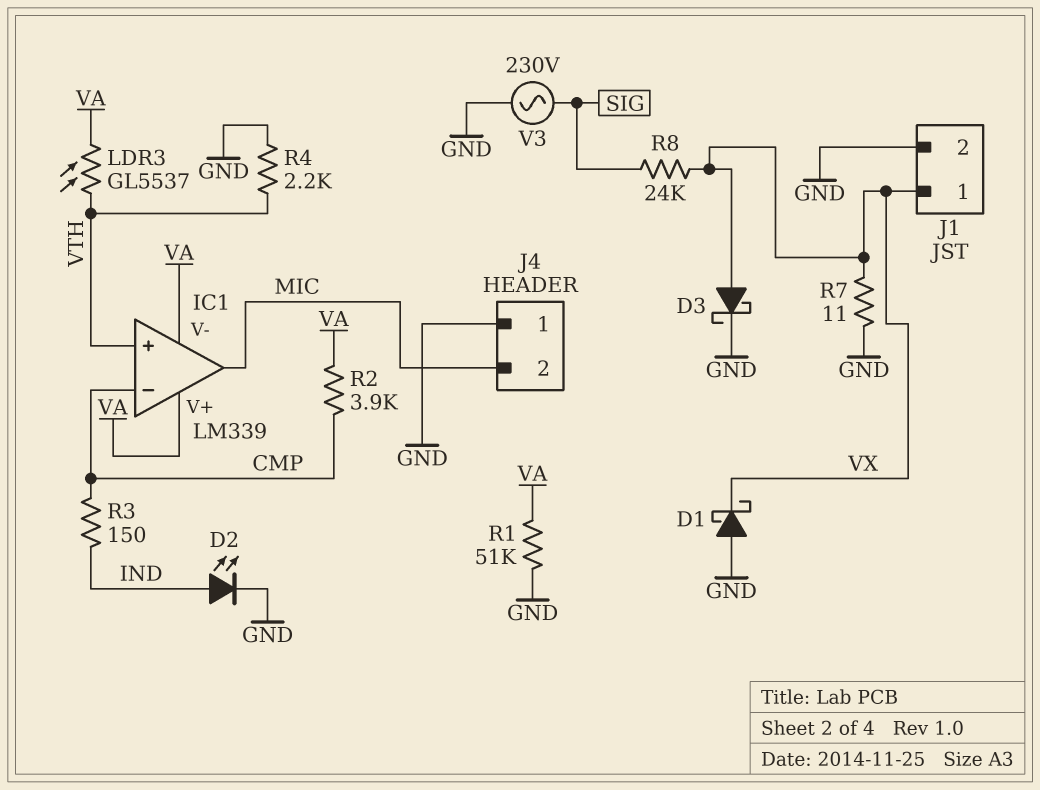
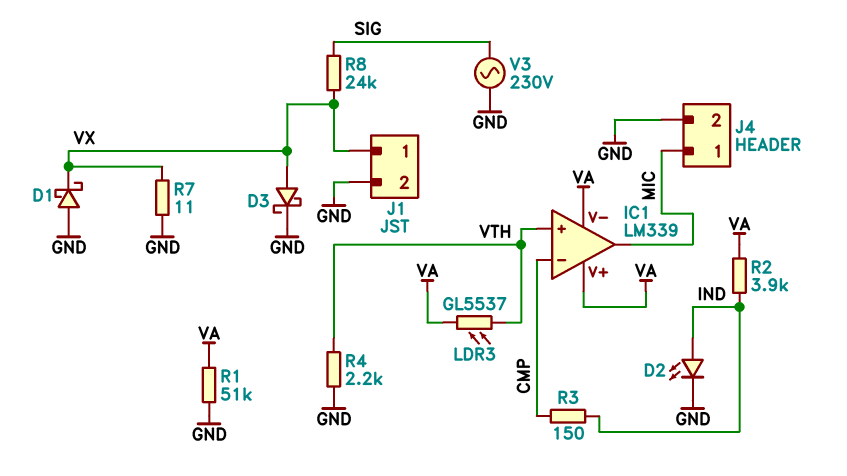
J4 pin 1: GND -> MIC
J4 pin 2: MIC -> GND
R2: 3.9k (CMP, VA) -> 3.9k (IND, VA)

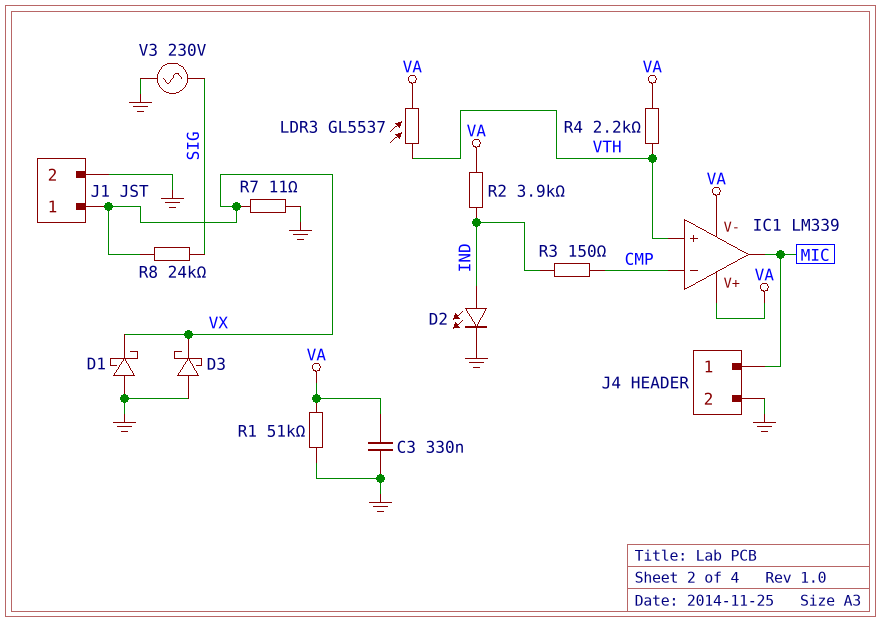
C3: none -> 330nF (GND, VA)
D3: schottky (A VX, K GND) -> schottky (A GND, K VX)
R4: 2.2k (GND, VTH) -> 2.2k (VA, VTH)

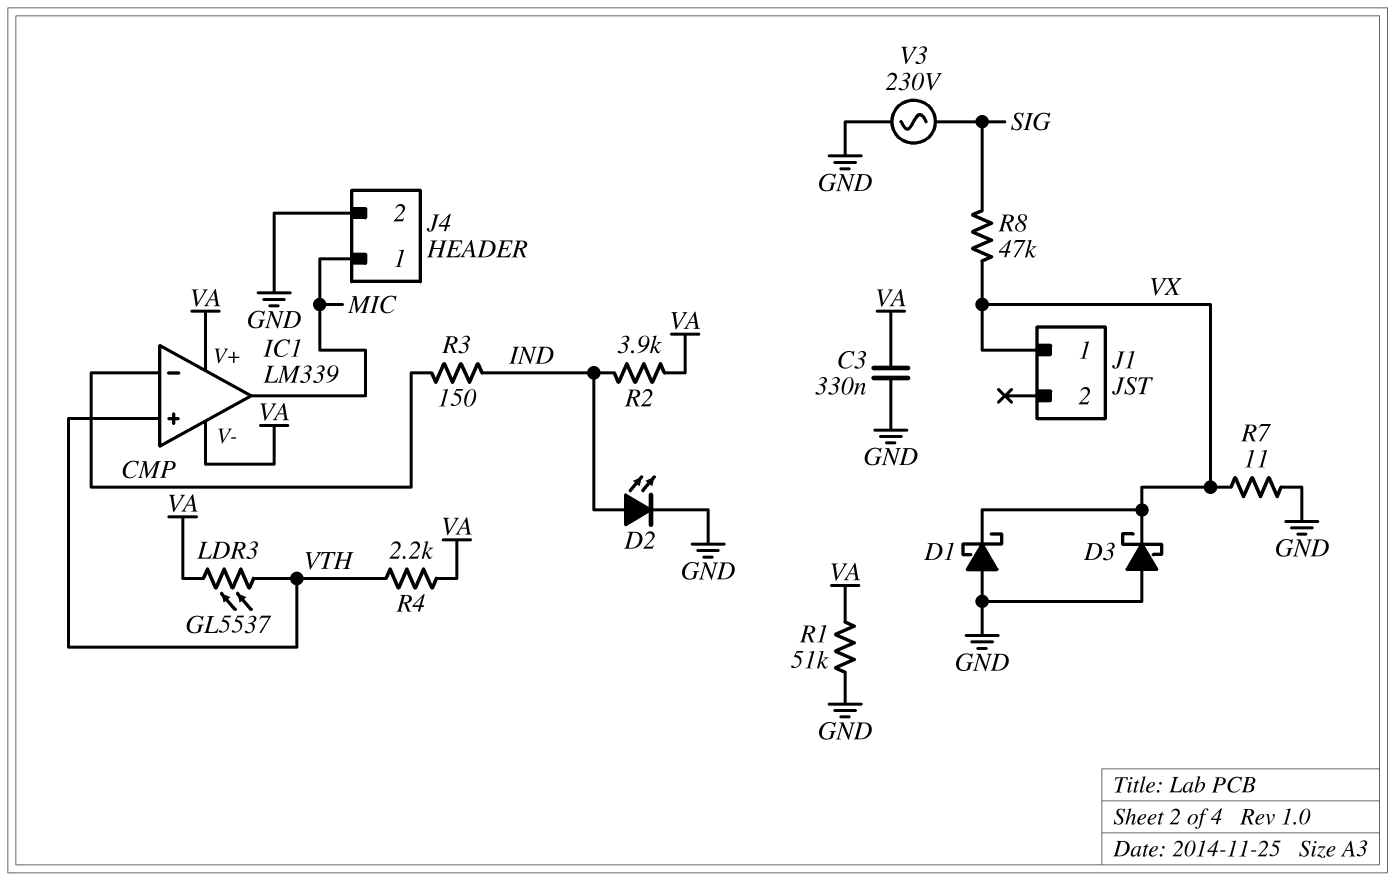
J1 pin 2: GND -> none
R8: 24k (SIG, VX) -> 47k (SIG, VX)

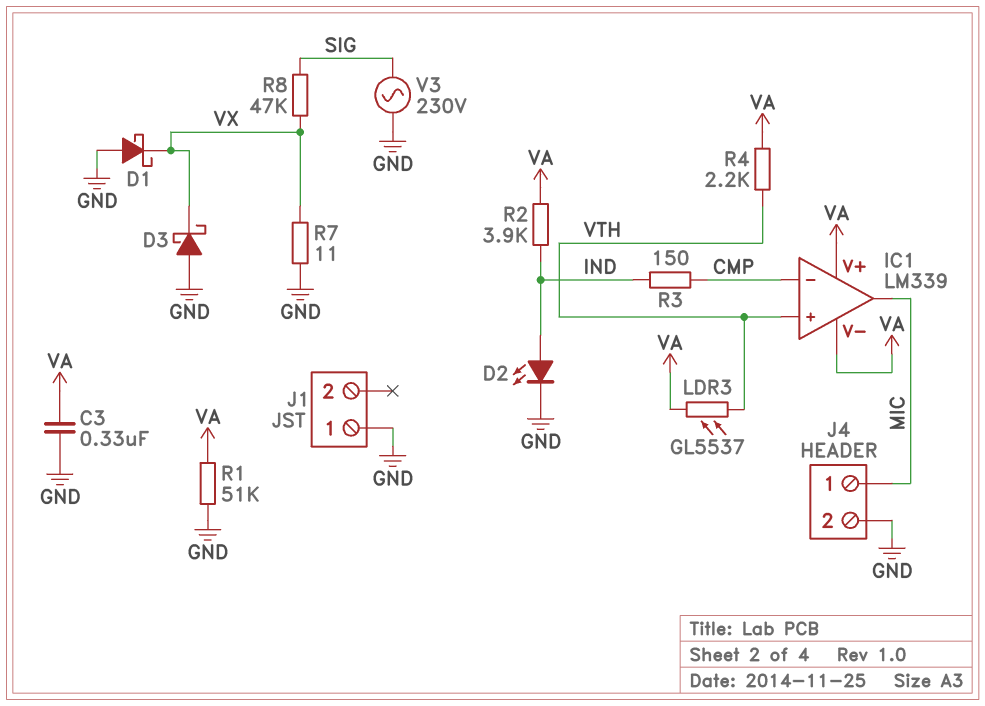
J1 pin 1: VX -> GND

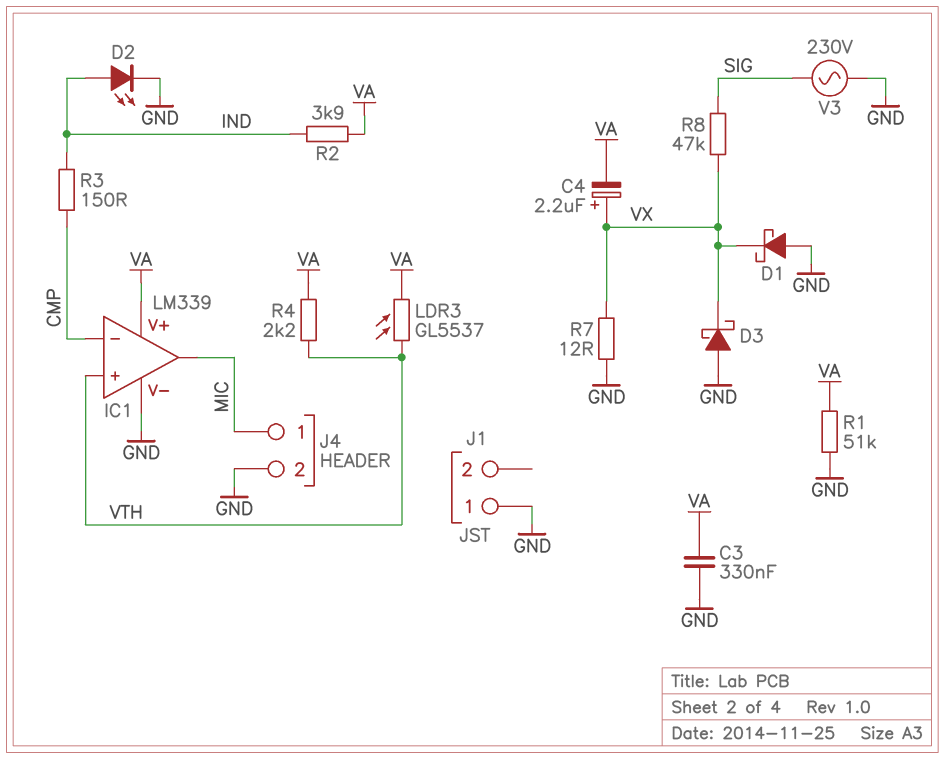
C4: none -> 2.2uF (plus VX, minus VA)
IC1 pin V-: VA -> GND
R7: 11 (GND, VX) -> 12 (GND, VX)

